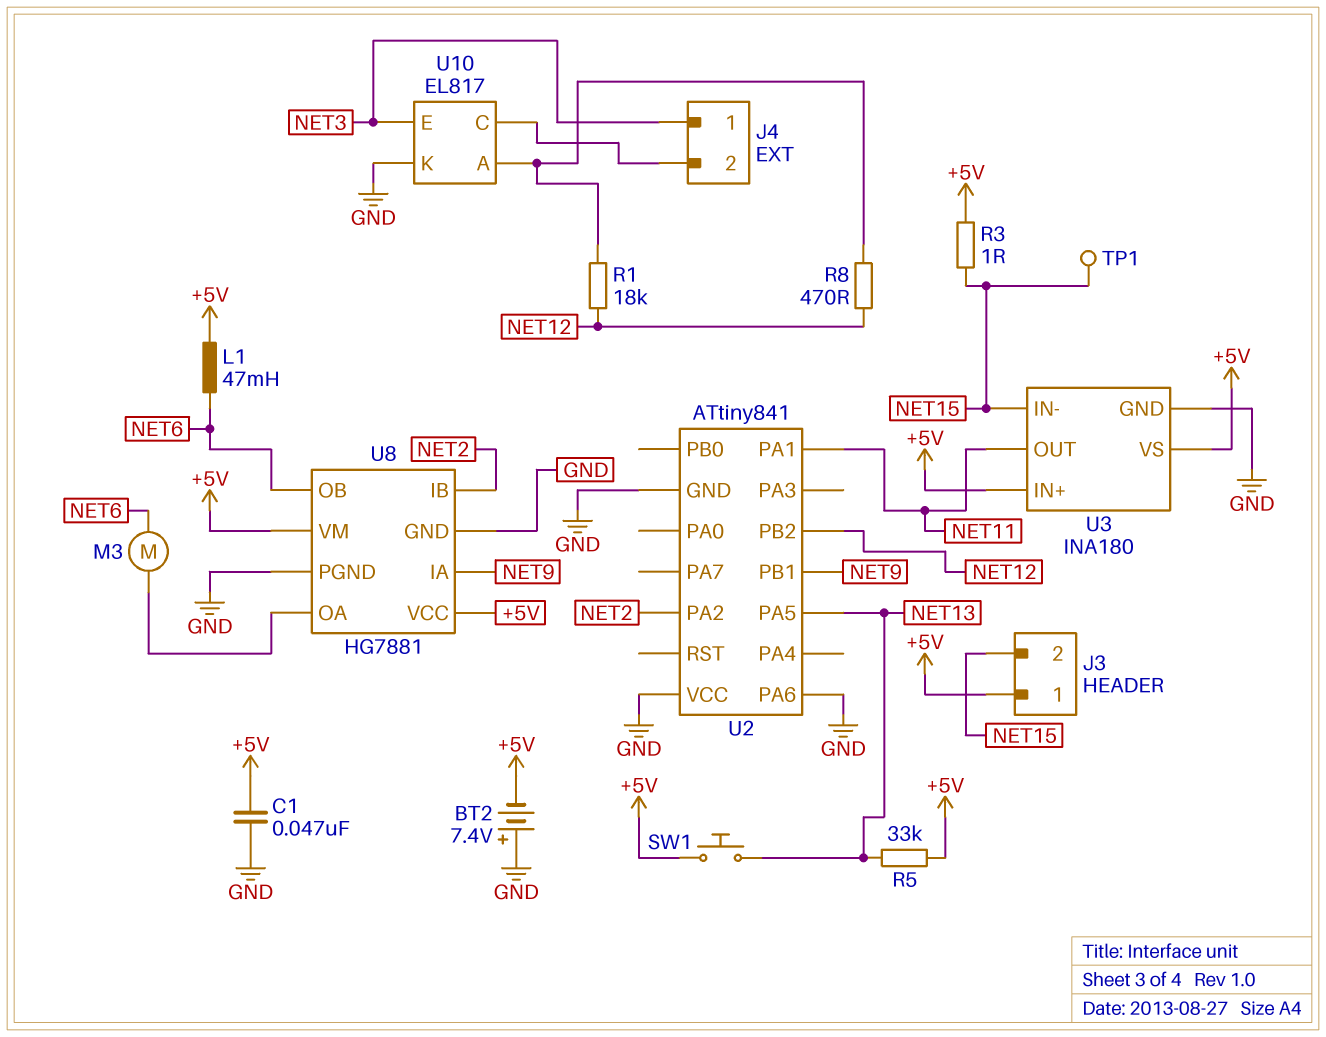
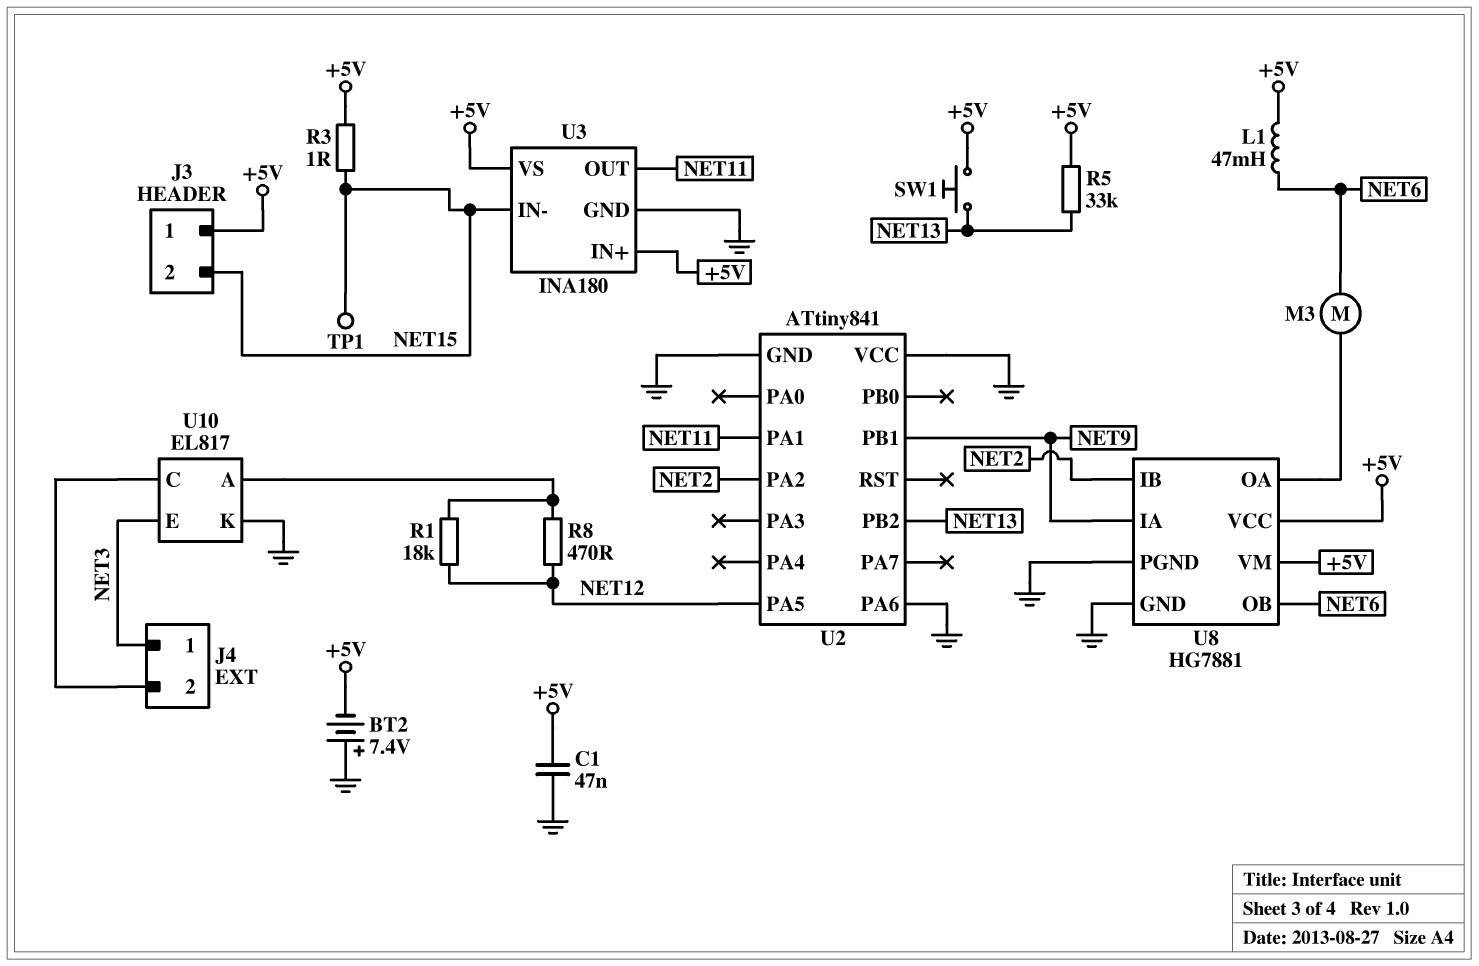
U2 pin PA5: NET13 -> NET12
U2 pin PB2: NET12 -> NET13

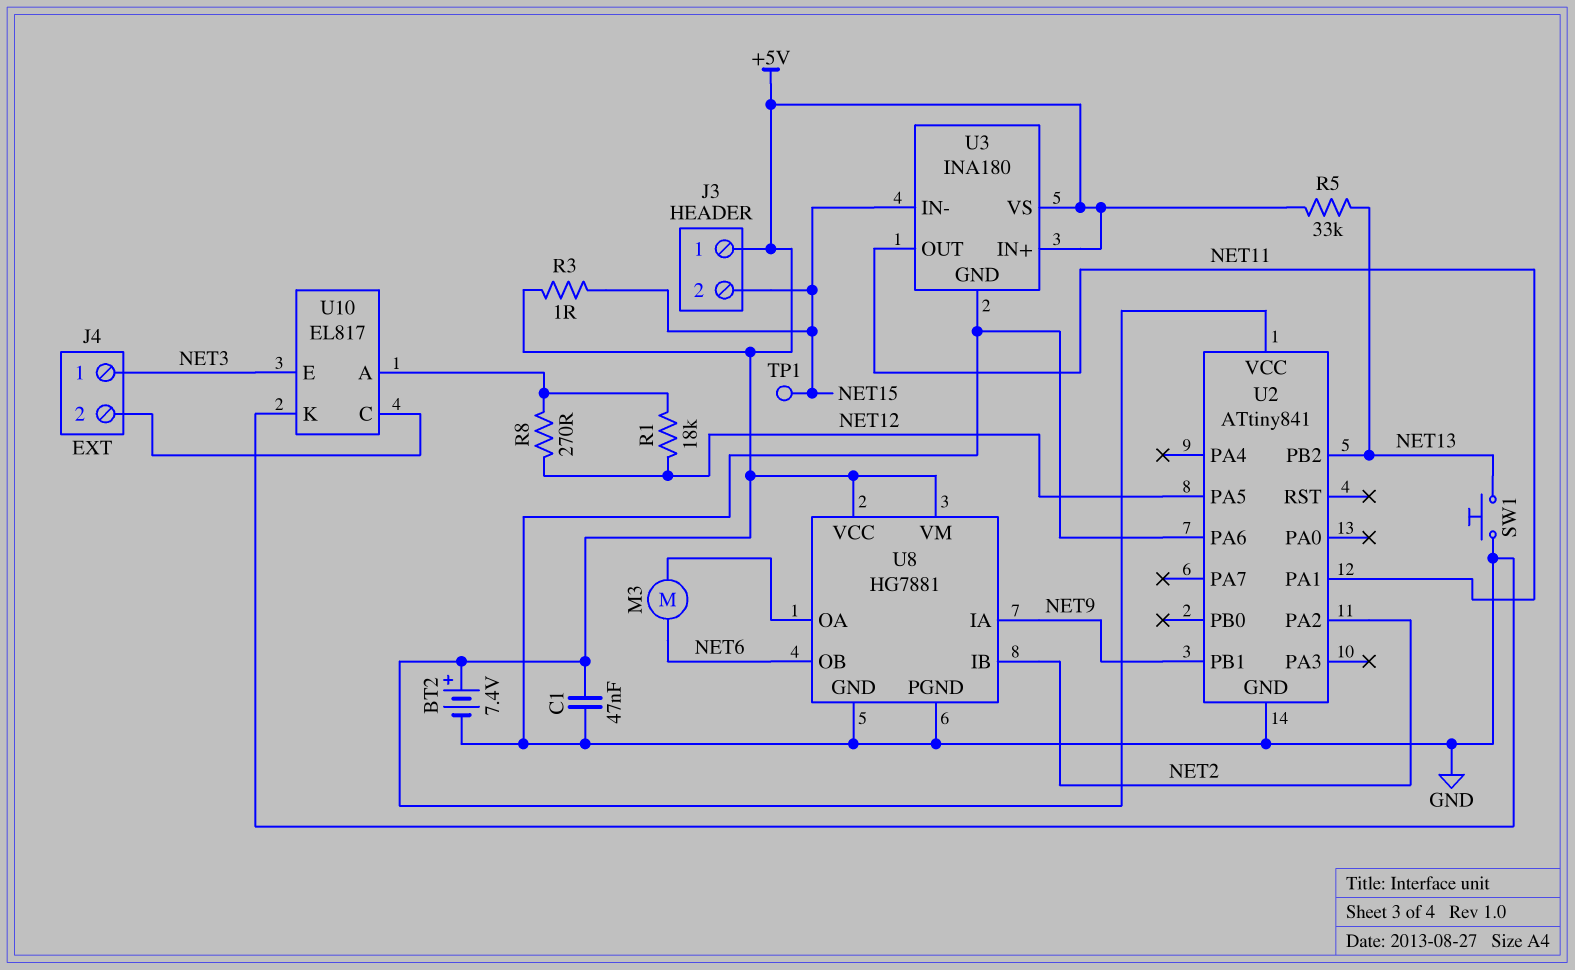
BT2: 7.4V (plus GND, minus +5V) -> 7.4V (plus +5V, minus GND)
L1: 47mH (+5V, NET6) -> none
R8: 470 (NET12, U10/A) -> 270 (NET12, U10/A)
SW1: button (+5V, NET13) -> button (GND, NET13)
U2 pin VCC: GND -> +5V

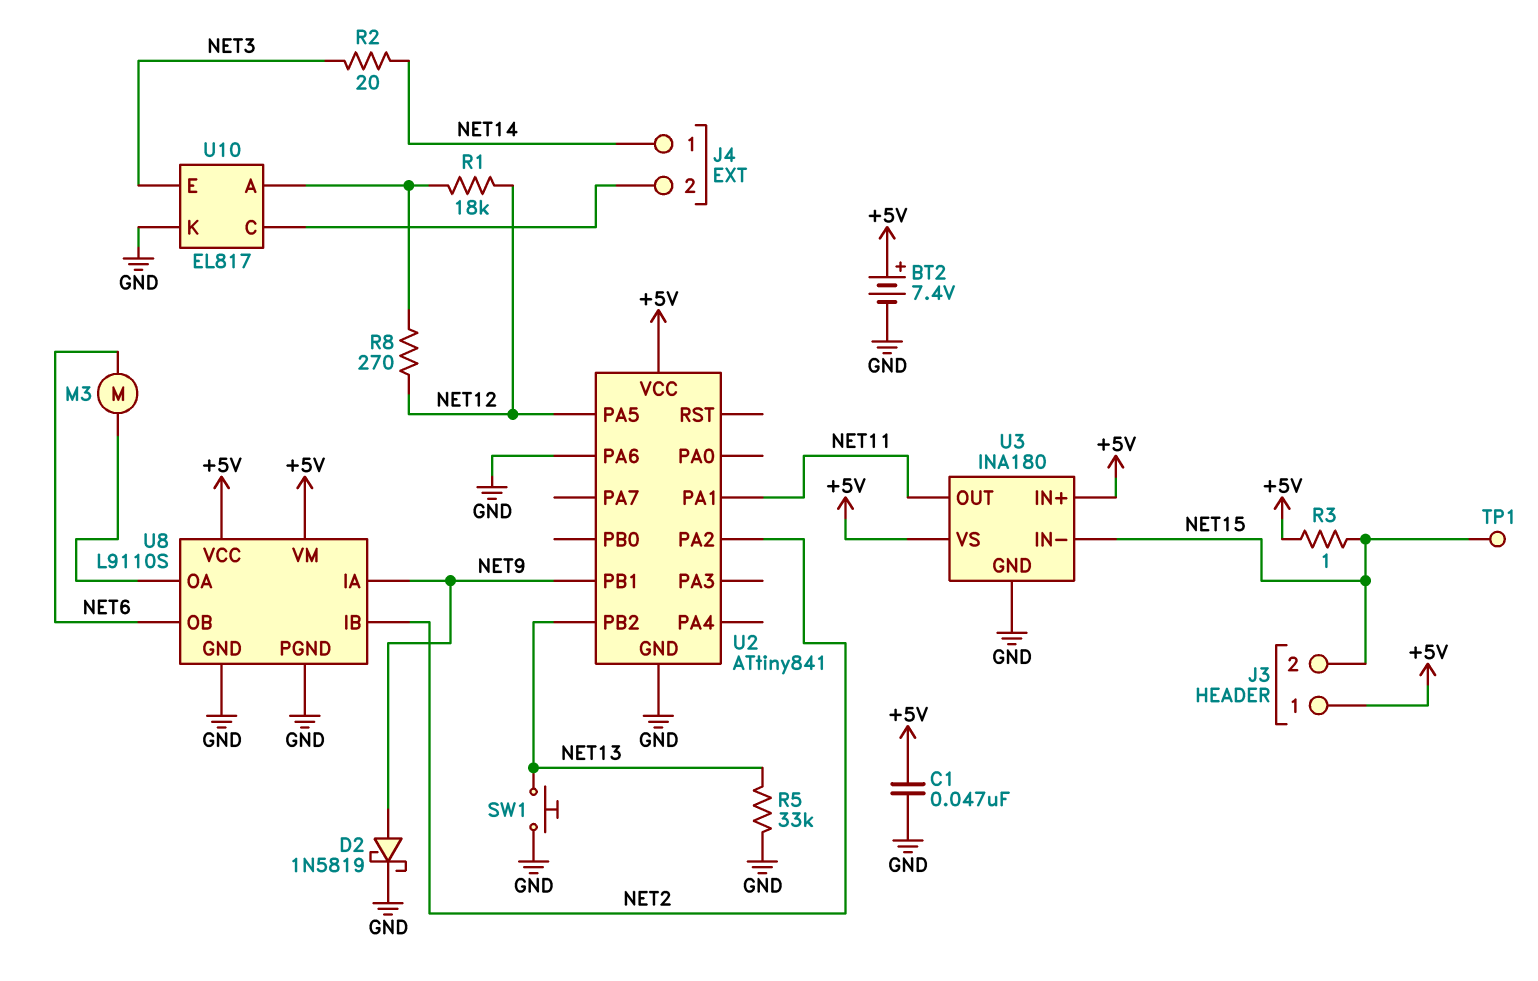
D2: none -> schottky 1N5819 (A NET9, K GND)
J4 pin 1: NET3 -> NET14
R2: none -> 20 (NET3, NET14)
R5: 33k (+5V, NET13) -> 33k (GND, NET13)
U8: HG7881 -> L9110S

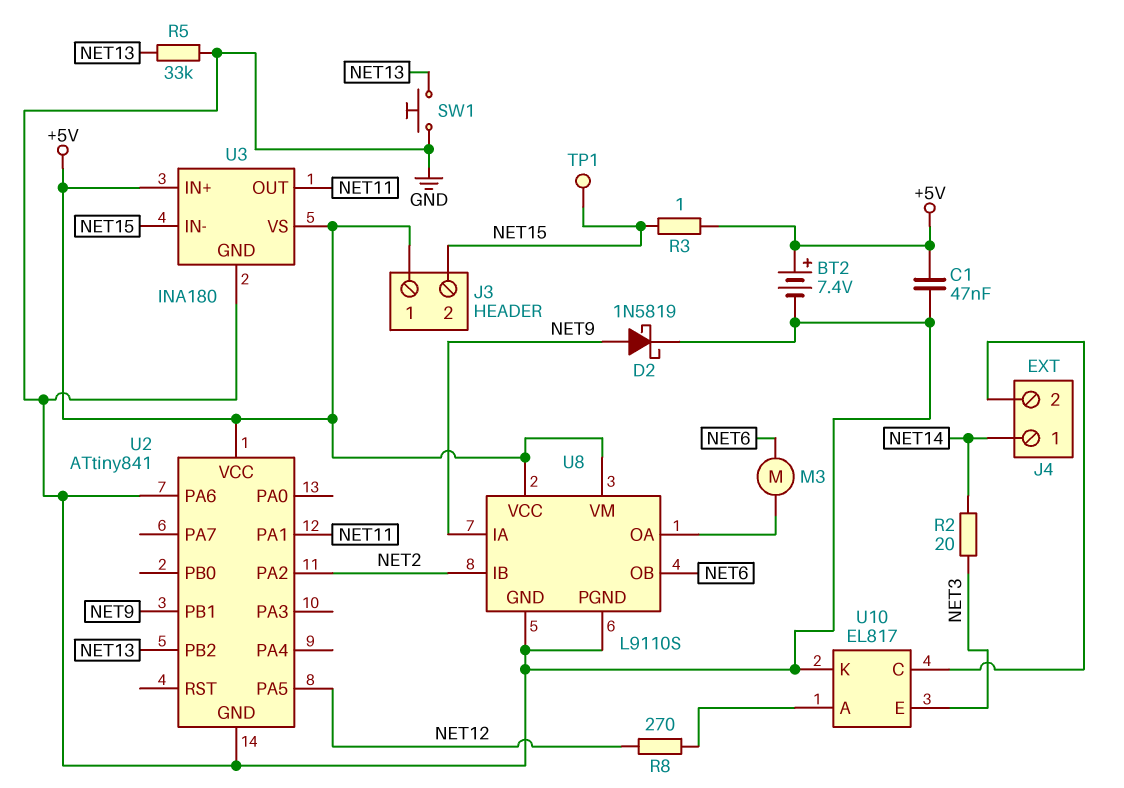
R1: 18k (NET12, U10/A) -> none

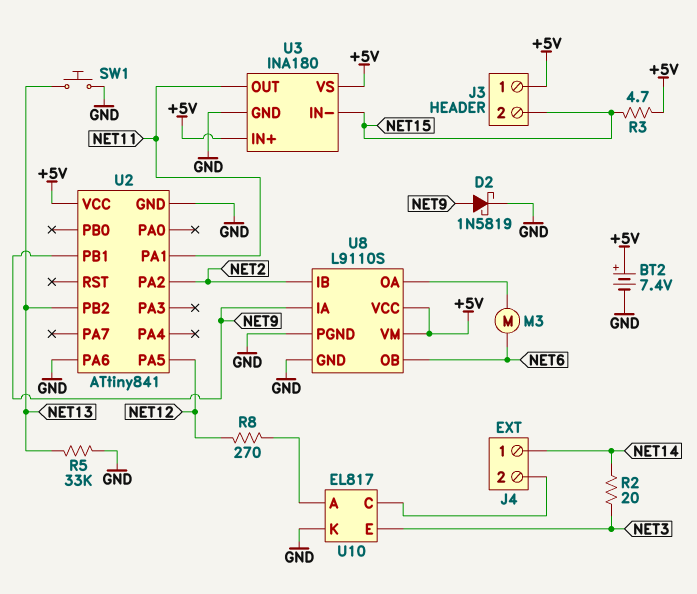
C1: 47nF (+5V, GND) -> none
R3: 1 (+5V, NET15) -> 4.7 (+5V, NET15)
TP1: test point (NET15) -> none

